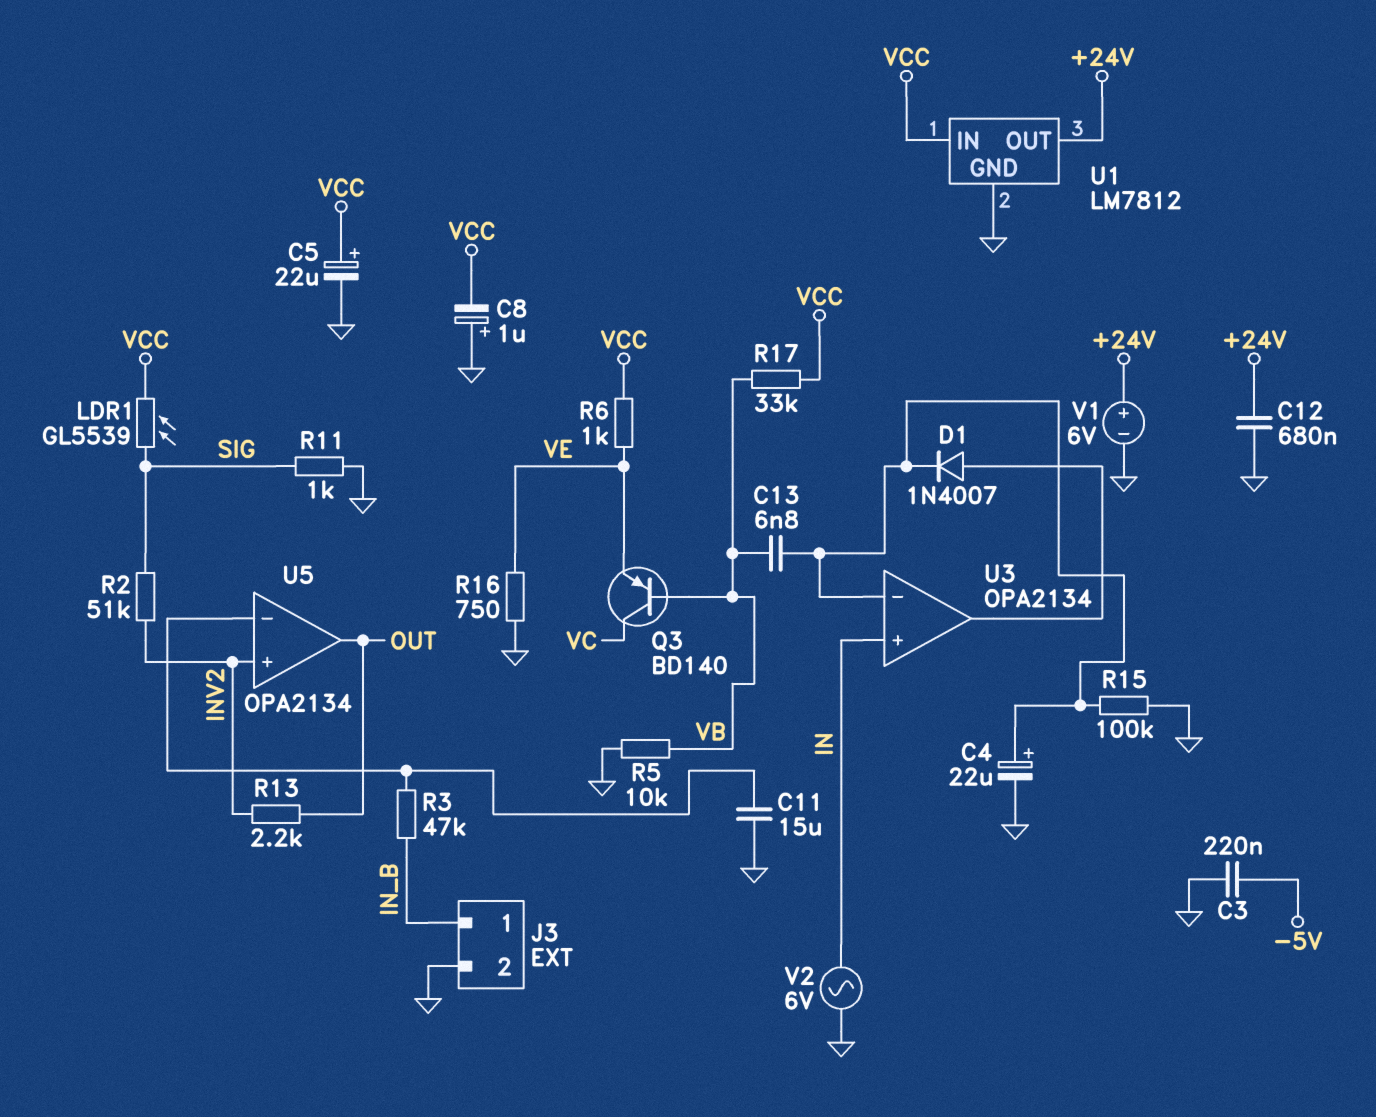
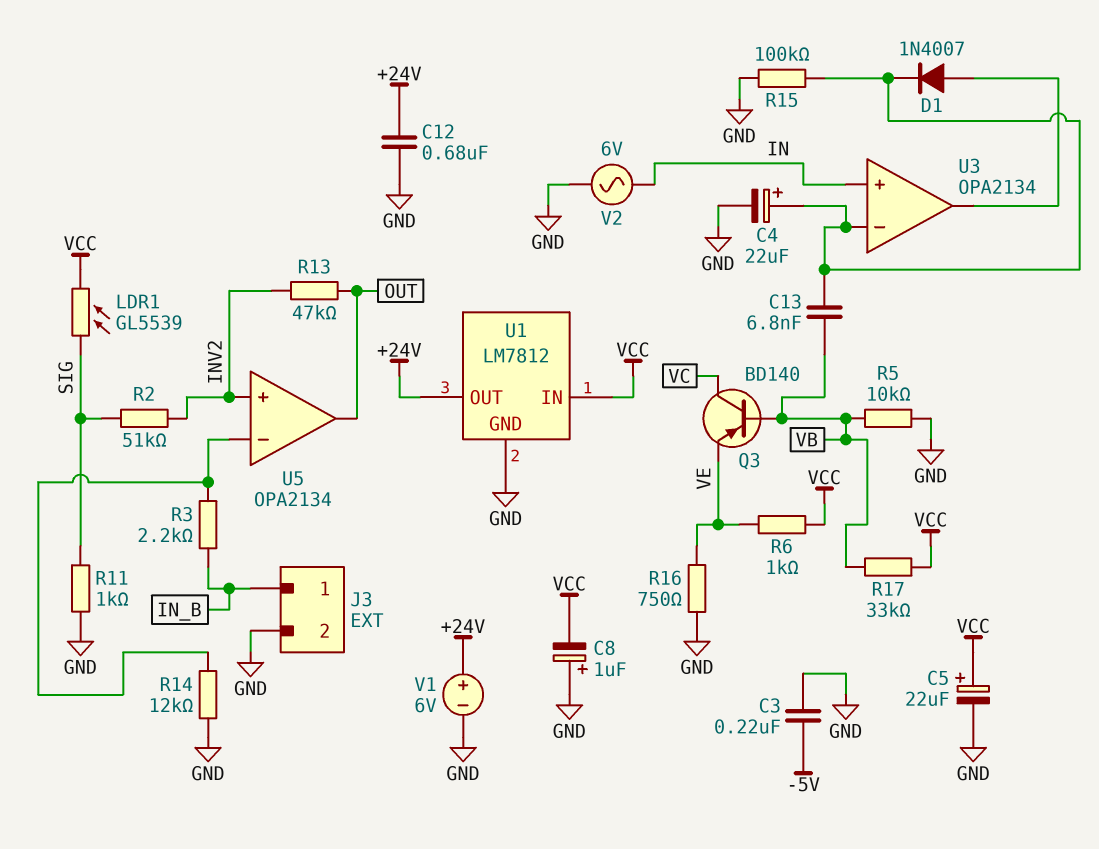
C11: 15uF (GND, U5/in-) -> none
R3: 47k (IN_B, U5/in-) -> 2.2k (IN_B, U5/in-)
R13: 2.2k (INV2, OUT) -> 47k (INV2, OUT)
R14: none -> 12k (GND, U5/in-)

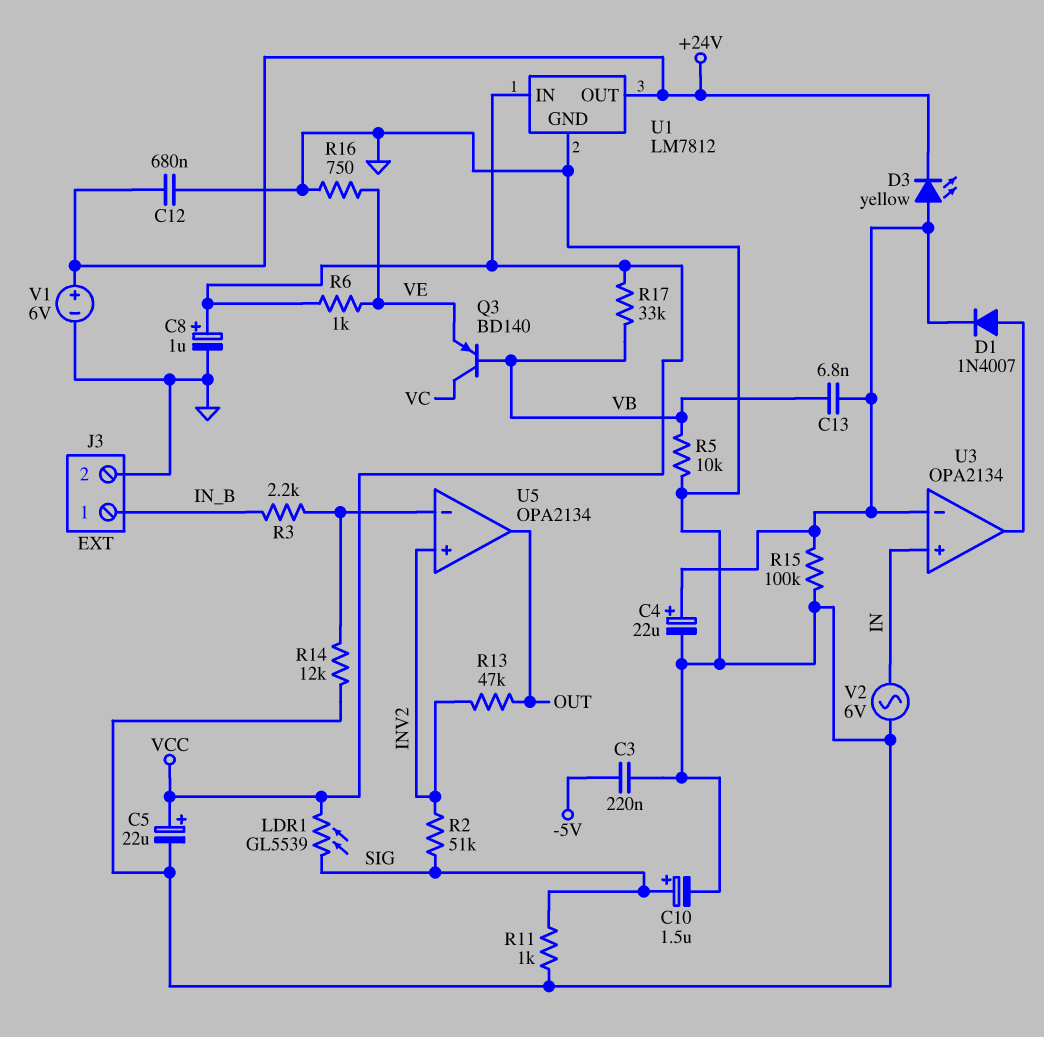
C8: 1uF (plus GND, minus VCC) -> 1uF (plus VCC, minus GND)
C10: none -> 1.5uF (plus SIG, minus GND)
D3: none -> LED yellow (A U3/in-, K +24V)

